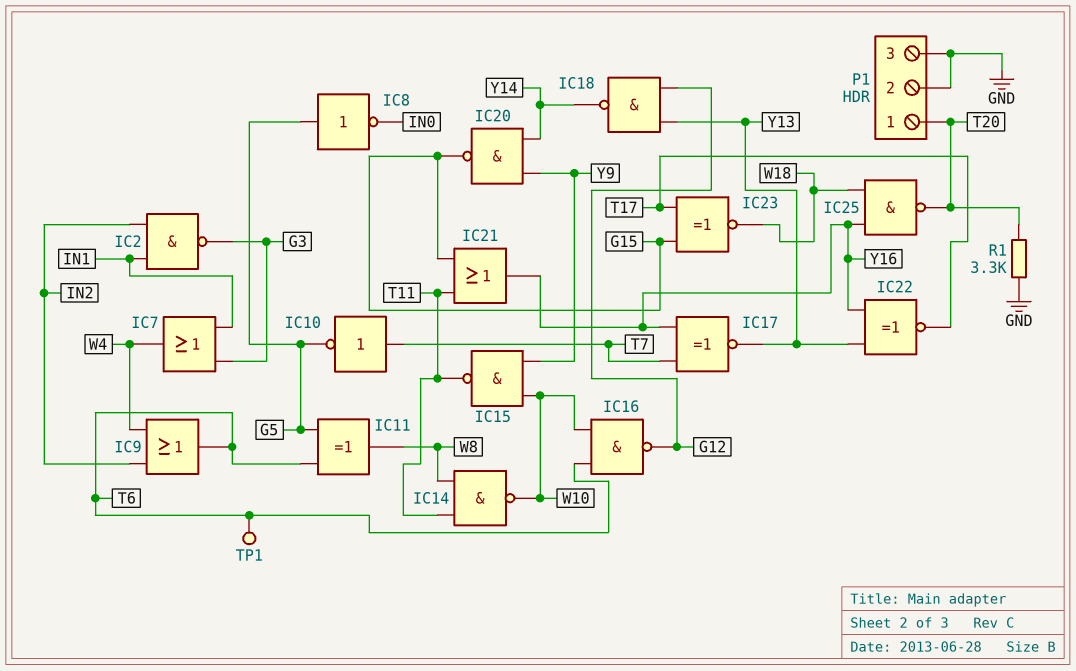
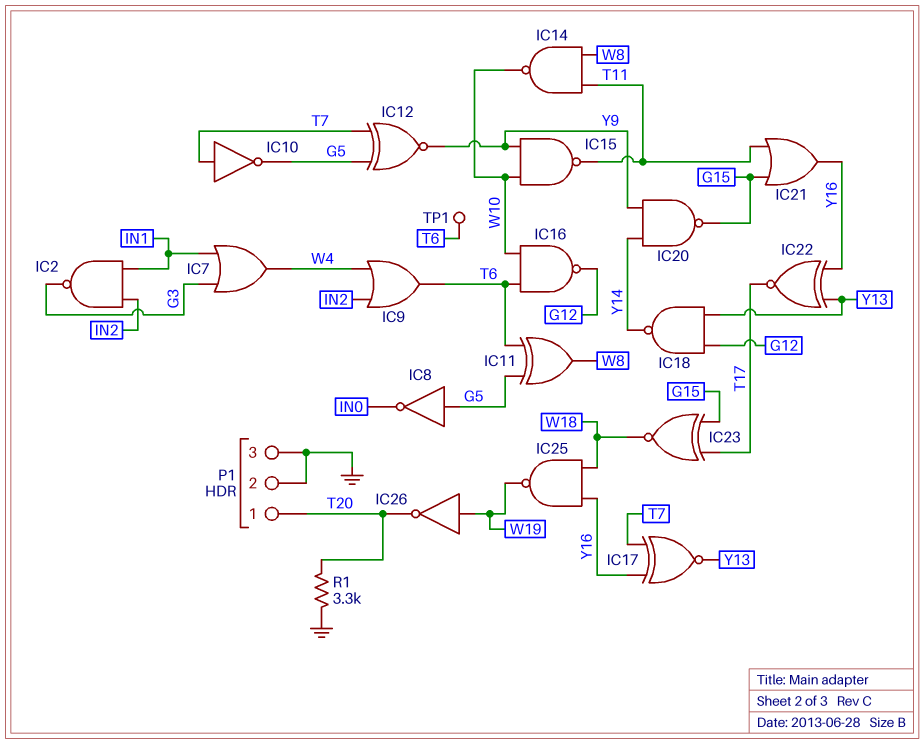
IC12: none -> XNOR (in G5, in T7, out Y9)
IC25: NAND (in W18, in Y16, out T20) -> NAND (in W18, in Y16, out W19)
IC26: none -> NOT (in W19, out T20)

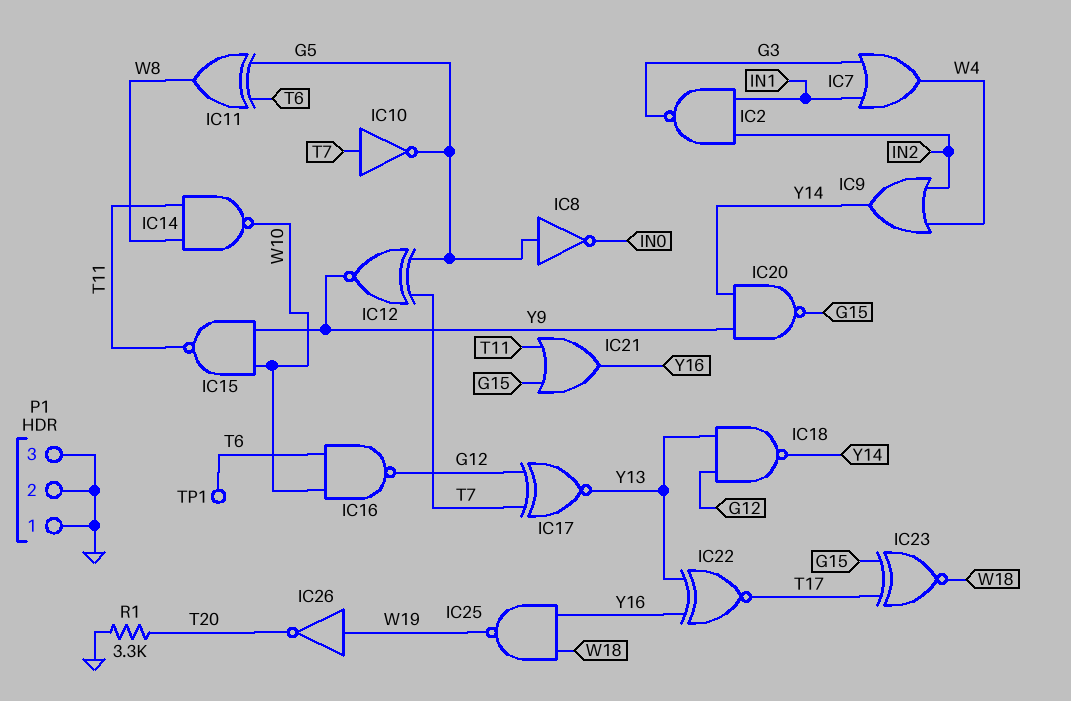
IC9: OR (in IN2, in W4, out T6) -> OR (in IN2, in W4, out Y14)
IC17: XNOR (in T7, in Y16, out Y13) -> XNOR (in G12, in T7, out Y13)
P1 pin 1: T20 -> GND

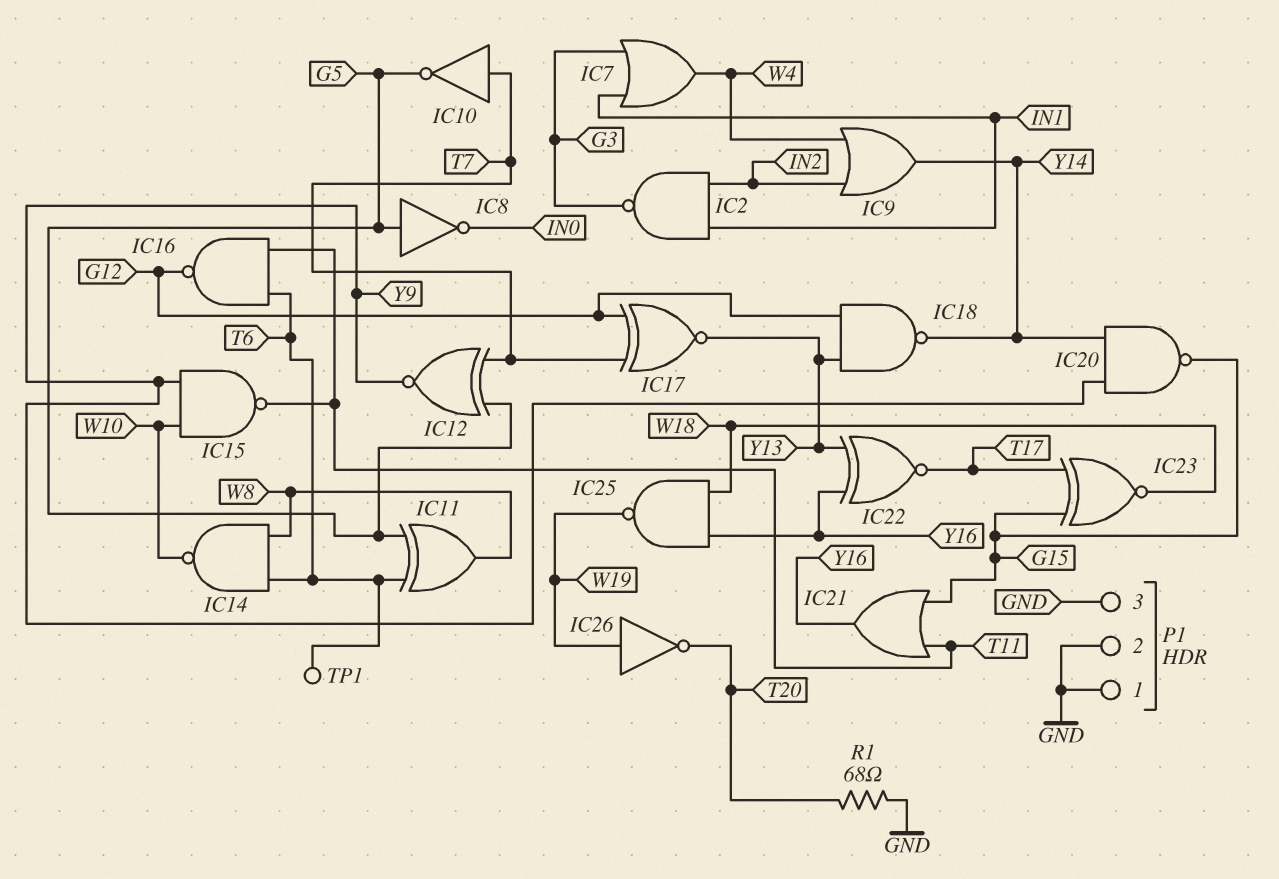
IC14: NAND (in T11, in W8, out W10) -> NAND (in T6, in W8, out W10)
IC16: NAND (in T6, in W10, out G12) -> NAND (in T6, in T11, out G12)
R1: 3.3k (GND, T20) -> 68 (GND, T20)

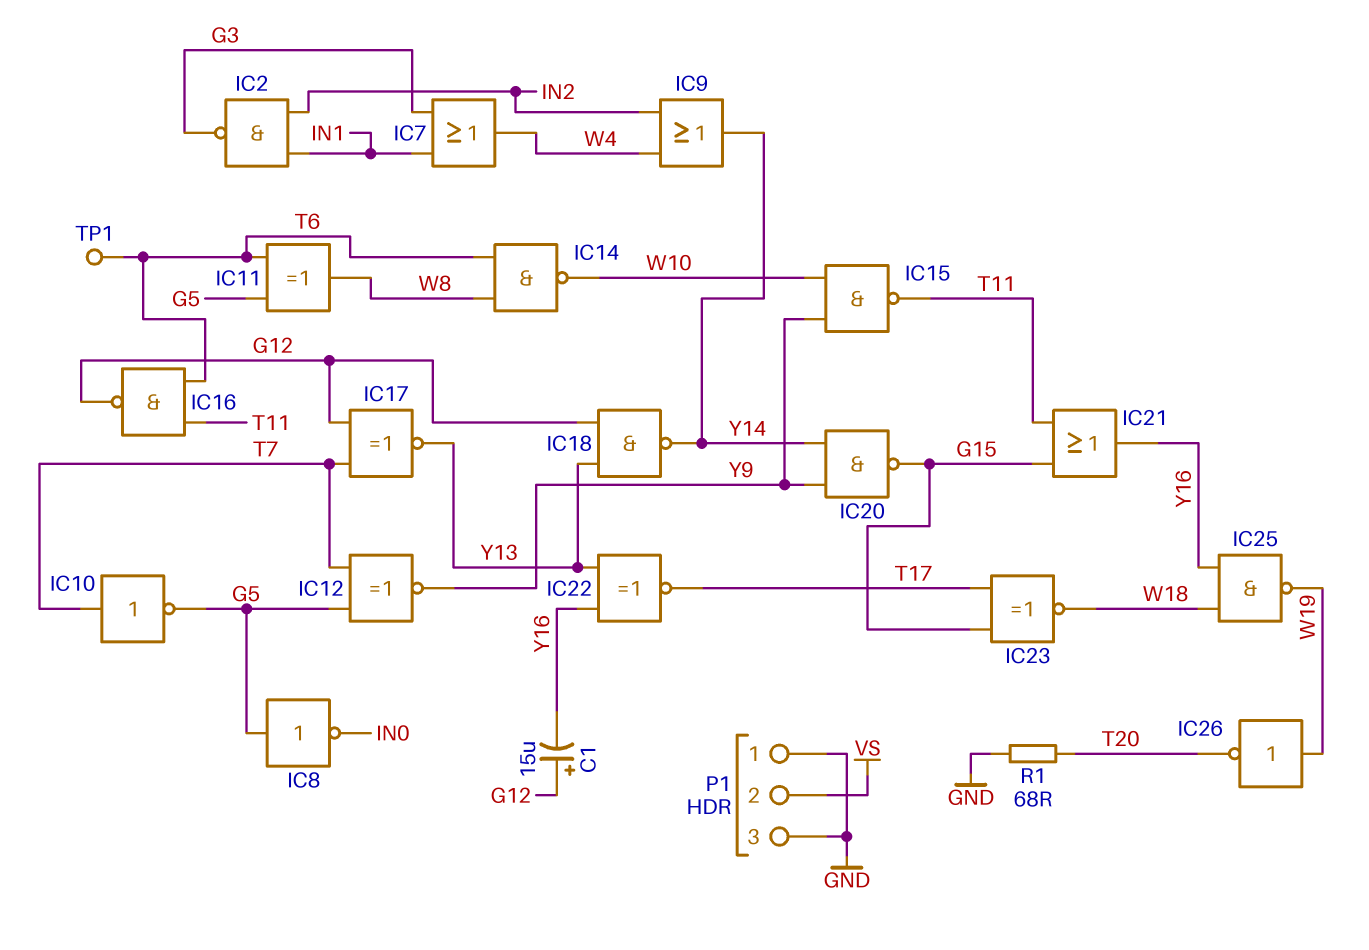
C1: none -> 15uF (plus G12, minus Y16)
P1 pin 2: GND -> VS

